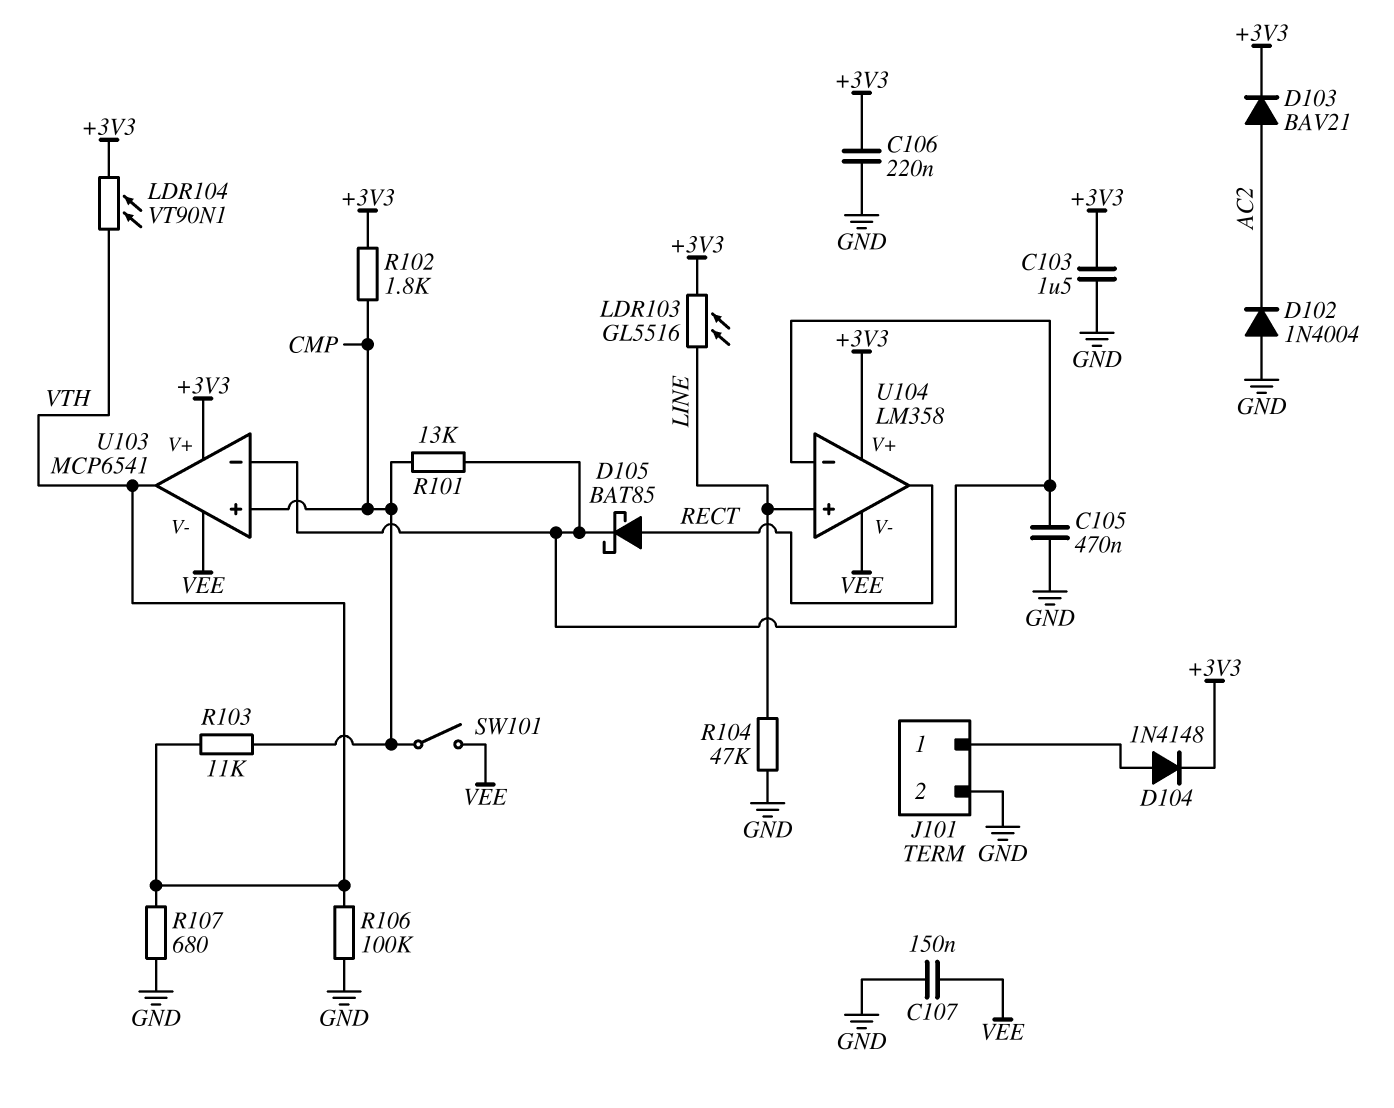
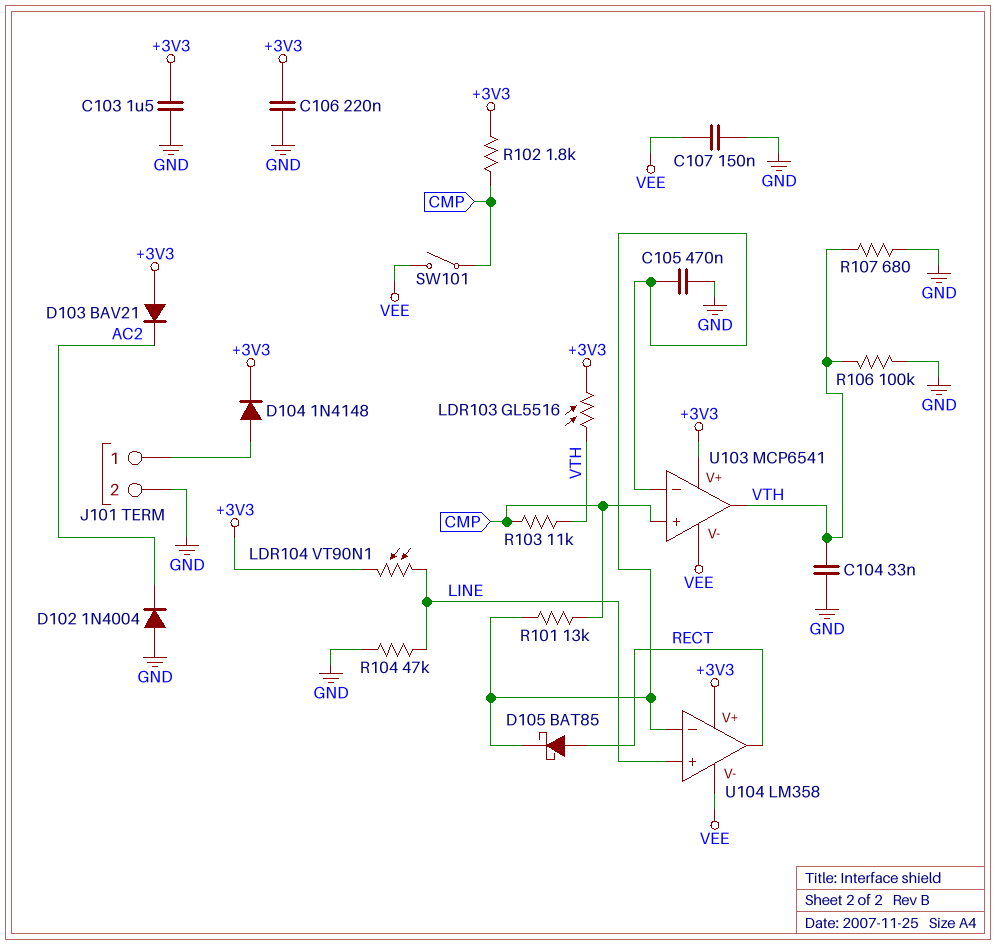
C104: none -> 33nF (GND, VTH)
D103: diode BAV21 (A AC2, K +3V3) -> diode BAV21 (A +3V3, K AC2)
LDR103: GL5516 (+3V3, LINE) -> GL5516 (+3V3, VTH)
LDR104: VT90N1 (+3V3, VTH) -> VT90N1 (+3V3, LINE)

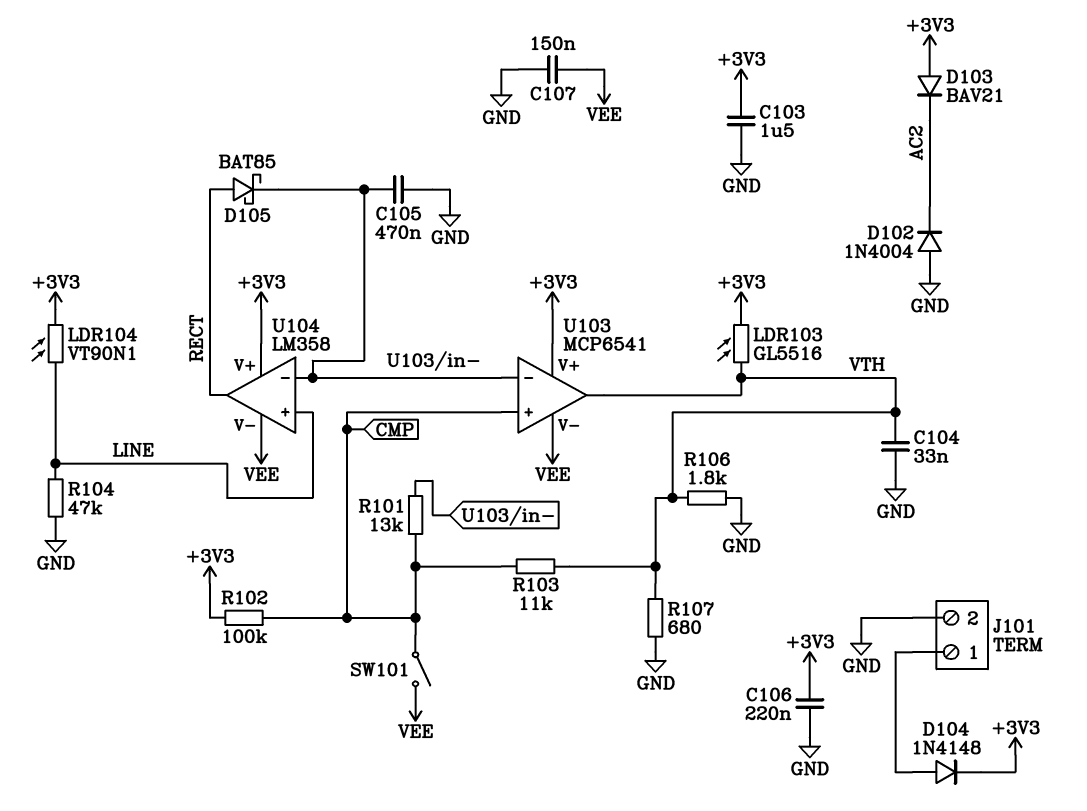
R102: 1.8k (+3V3, CMP) -> 100k (+3V3, CMP)
R106: 100k (GND, VTH) -> 1.8k (GND, VTH)

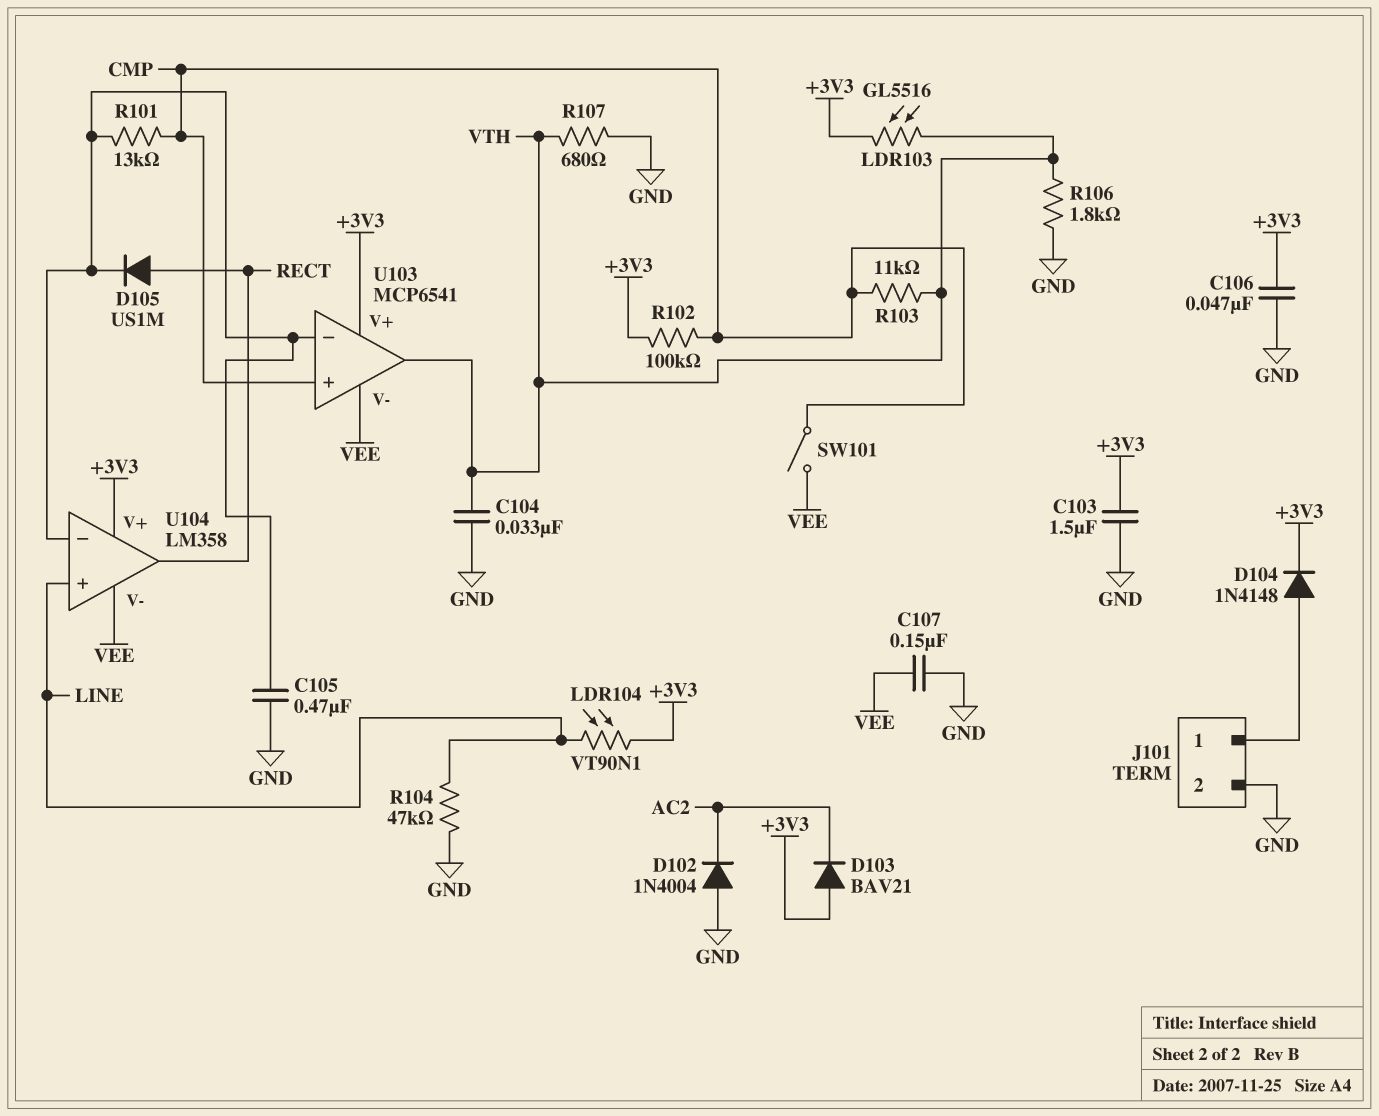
C106: 220nF (+3V3, GND) -> 47nF (+3V3, GND)
D105: schottky BAT85 (A RECT, K U103/in-) -> diode US1M (A RECT, K U103/in-)

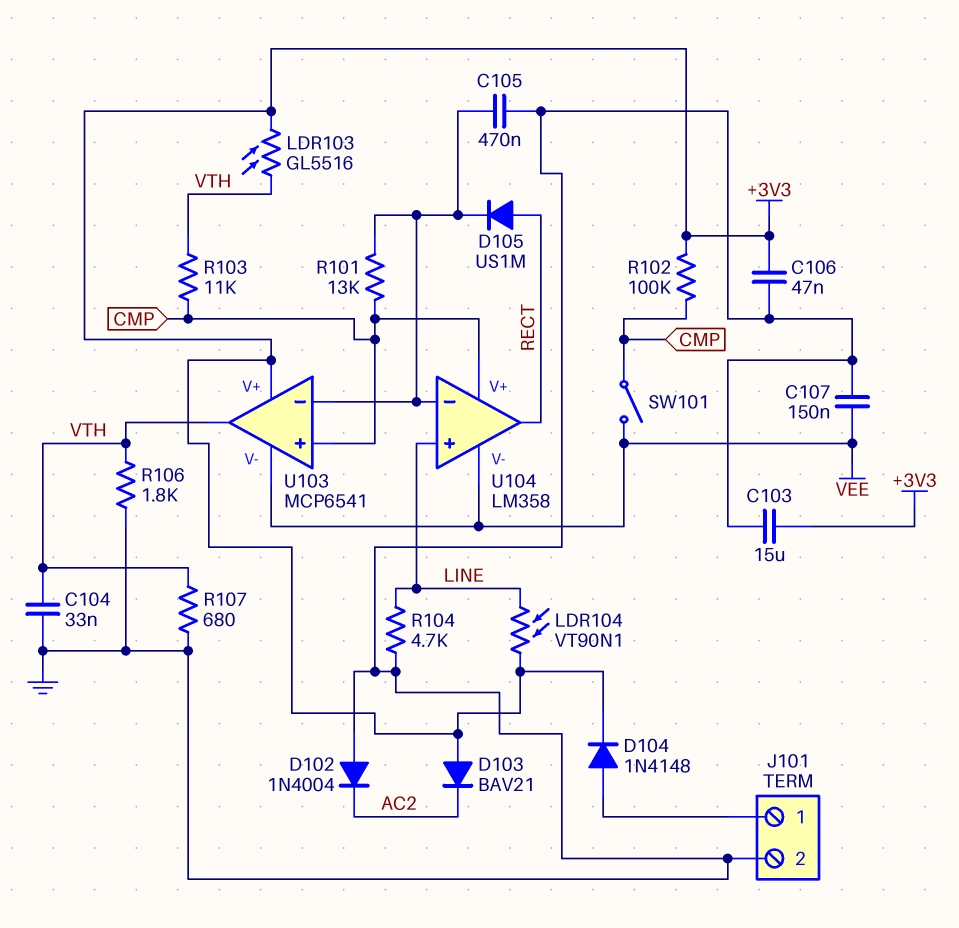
C103: 1.5uF (+3V3, GND) -> 15uF (+3V3, GND)
R104: 47k (GND, LINE) -> 4.7k (GND, LINE)
U104 pin V+: +3V3 -> CMP

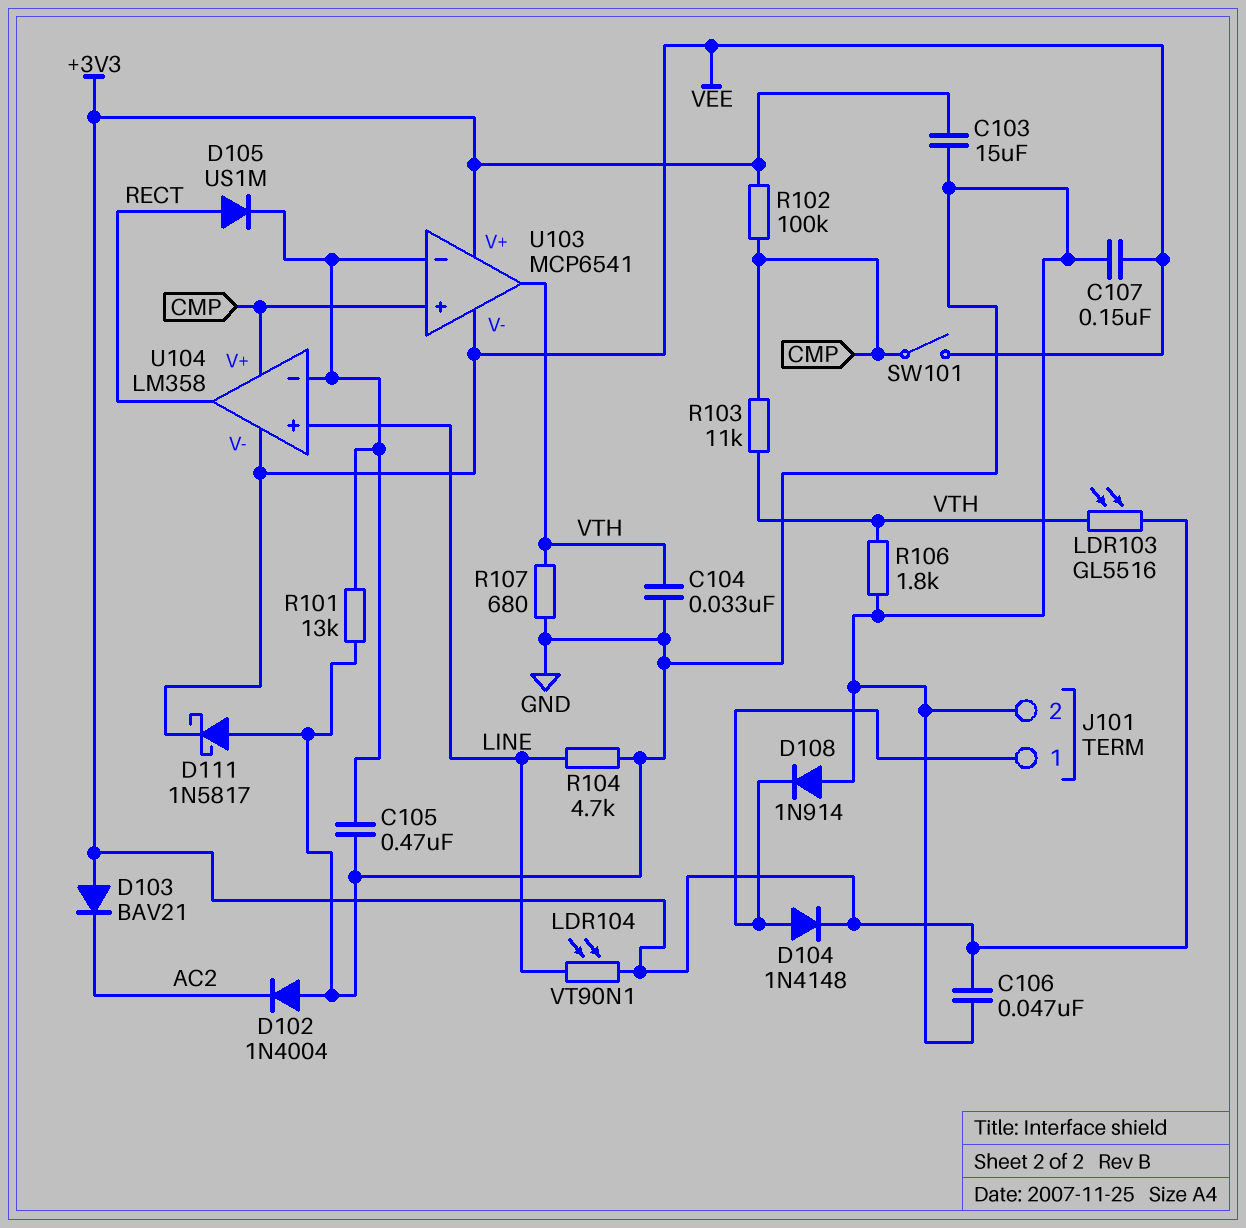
D108: none -> diode 1N914 (A GND, K J101/1)
D111: none -> schottky 1N5817 (A GND, K VEE)
R101: 13k (CMP, U103/in-) -> 13k (GND, U103/in-)

